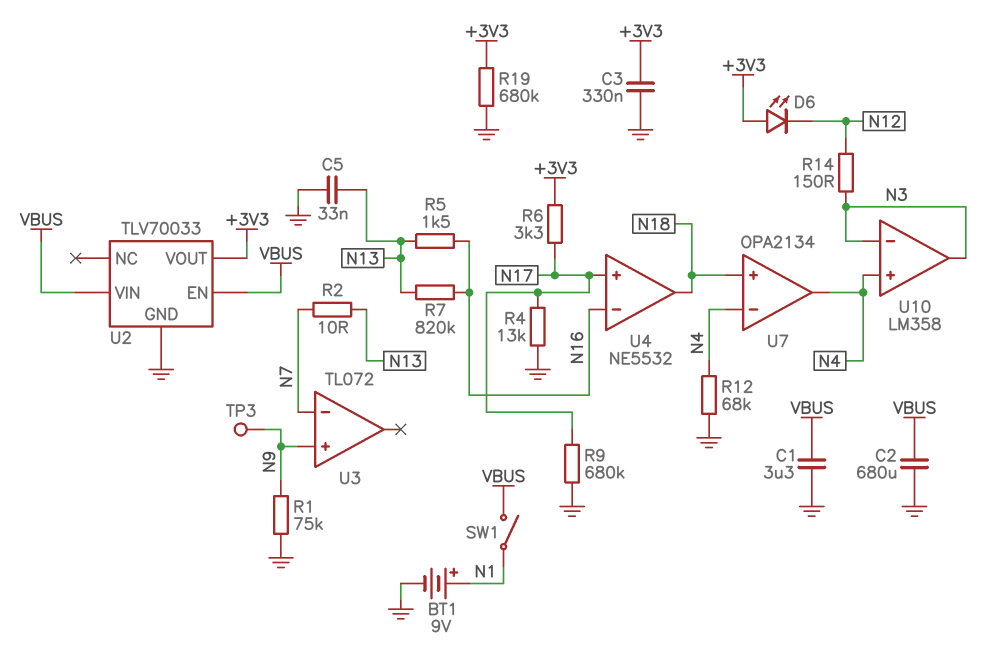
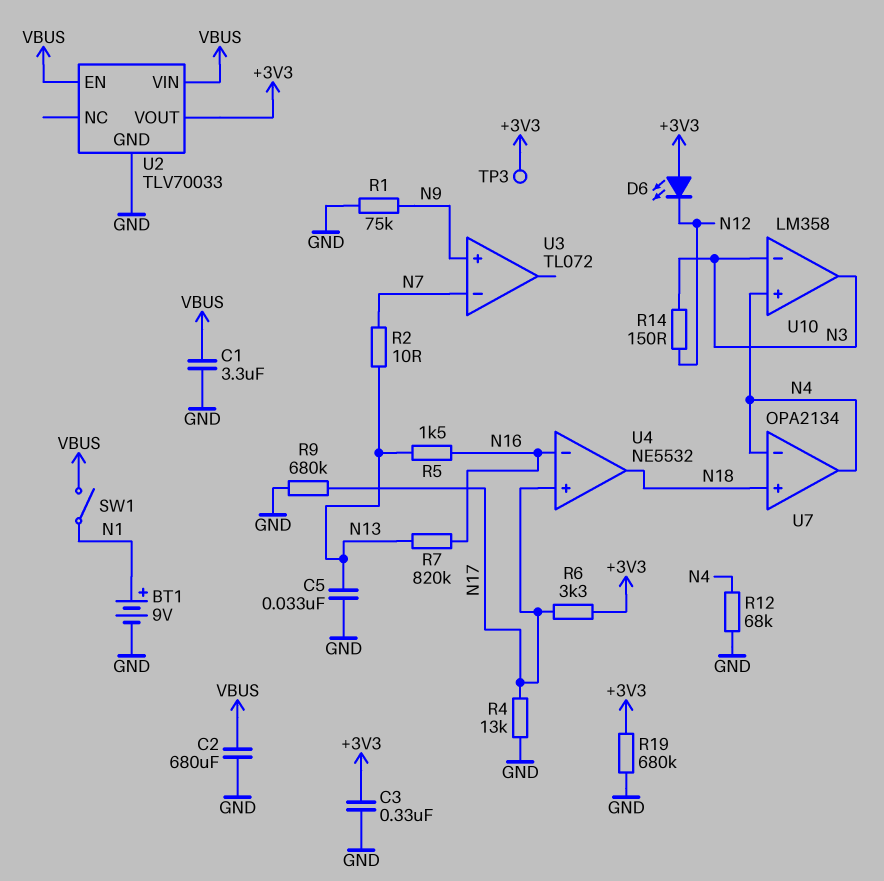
TP3: test point (N9) -> test point (+3V3)

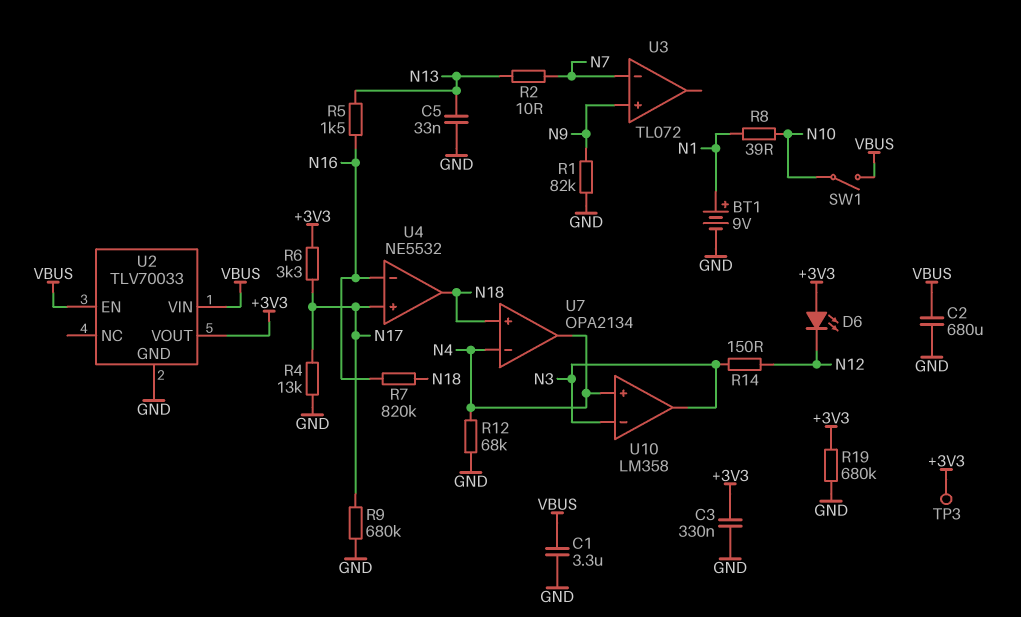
R1: 75k (GND, N9) -> 82k (GND, N9)
R7: 820k (N13, N16) -> 820k (N16, N18)
R8: none -> 39 (N1, N10)
SW1: switch (N1, VBUS) -> switch (N10, VBUS)

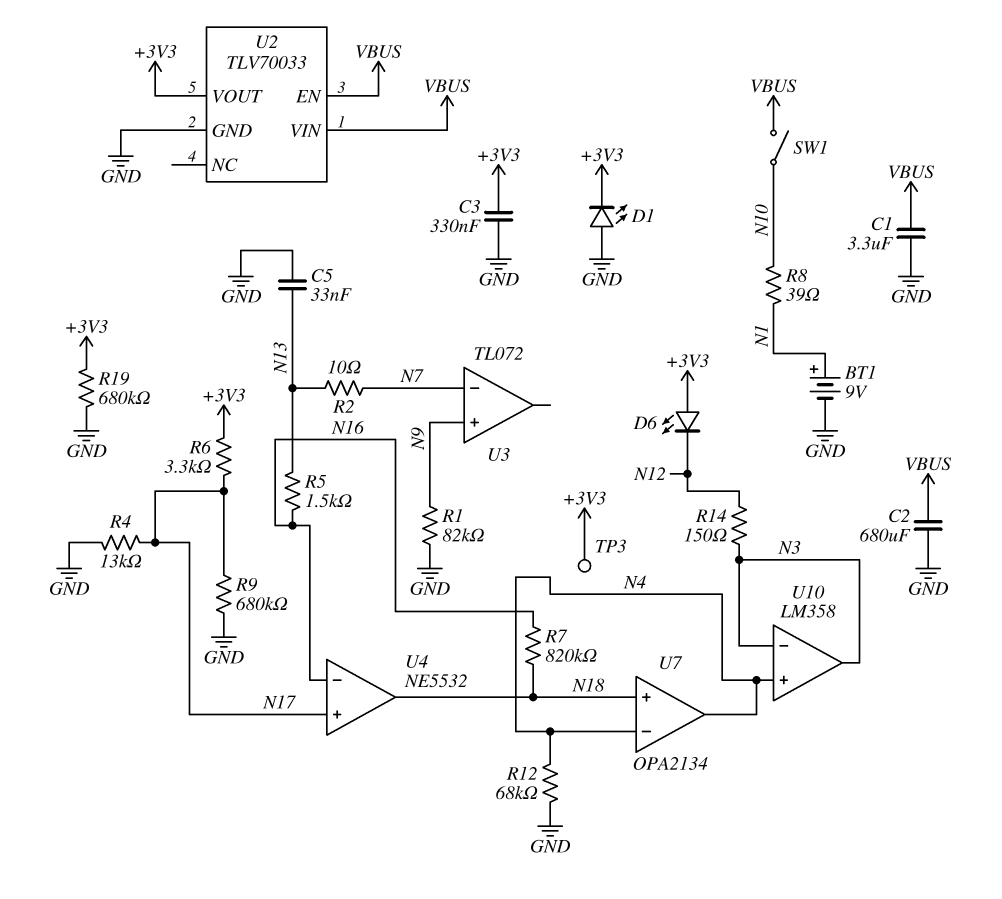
D1: none -> LED (A GND, K +3V3)

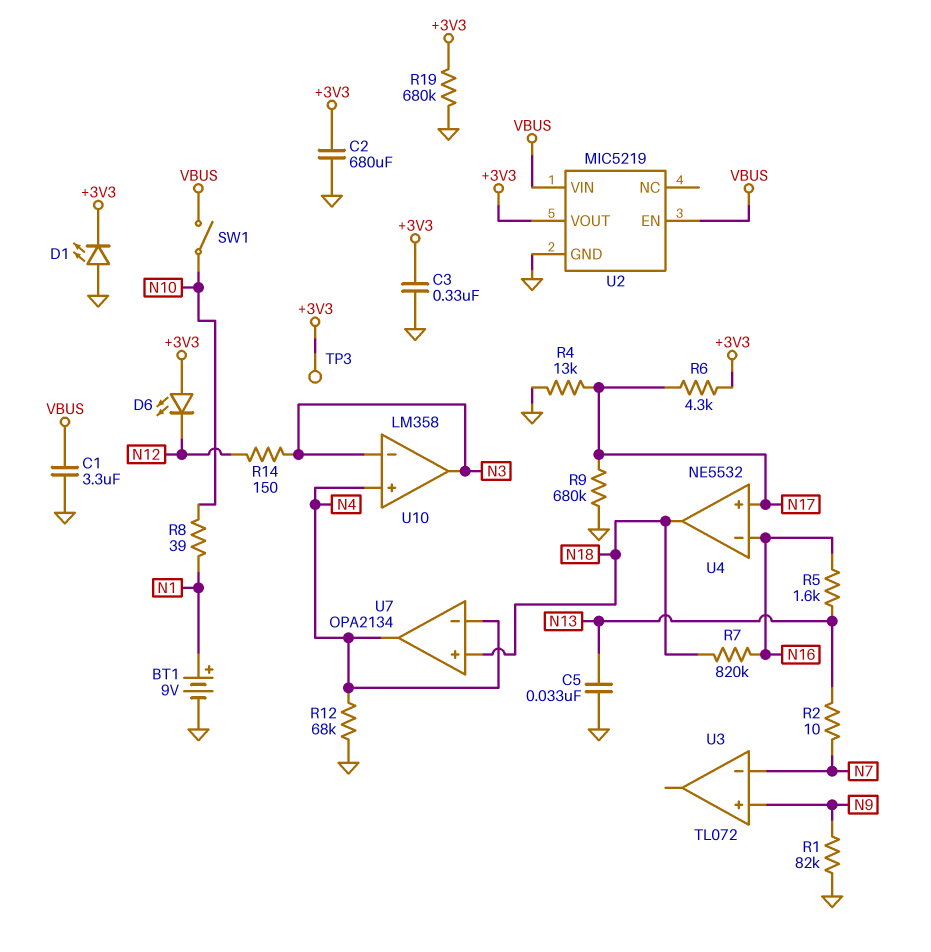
C2: 680uF (GND, VBUS) -> 680uF (+3V3, GND)
R5: 1.5k (N13, N16) -> 1.6k (N13, N16)
R6: 3.3k (+3V3, N17) -> 4.3k (+3V3, N17)
U2: TLV70033 -> MIC5219

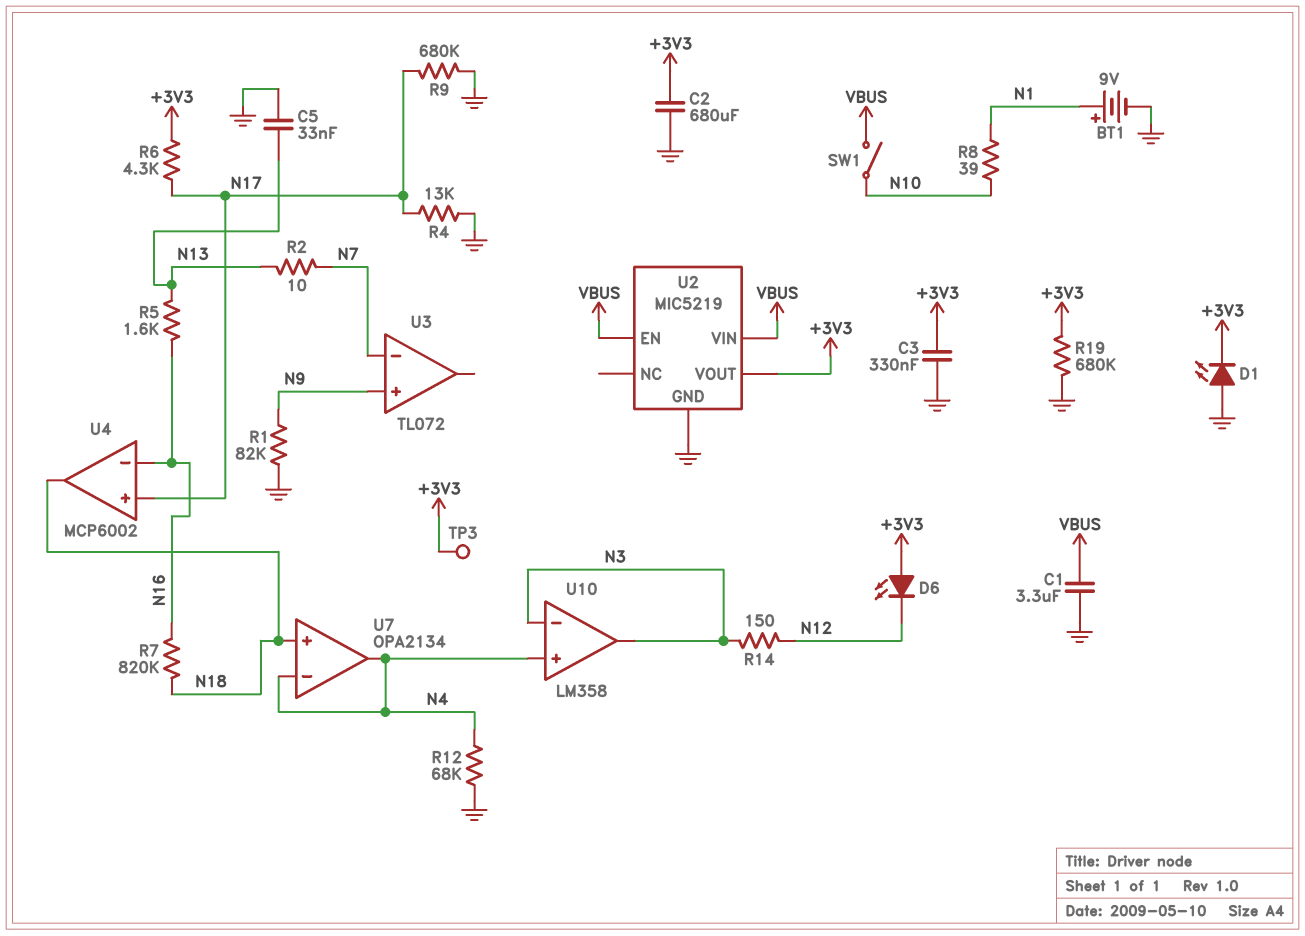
U4: NE5532 -> MCP6002

